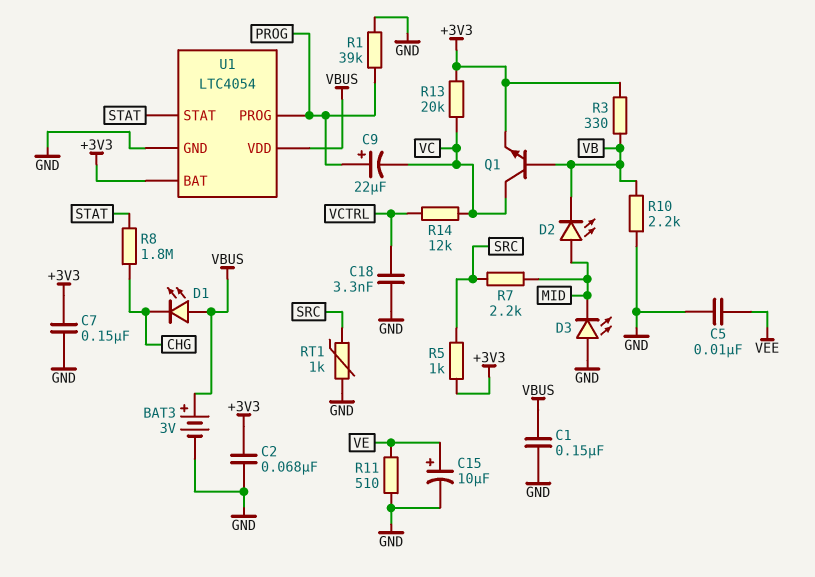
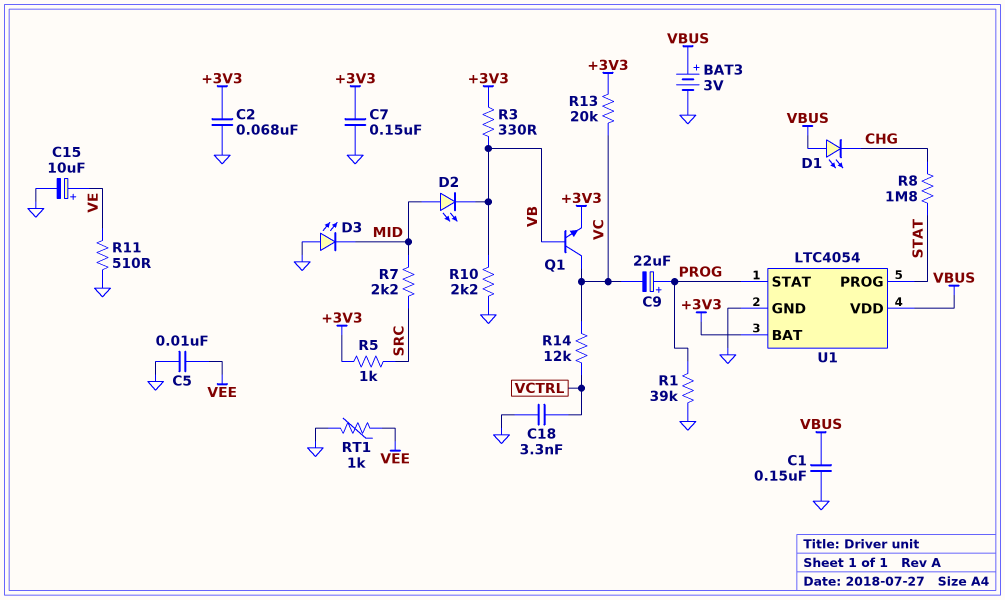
RT1: 1k (GND, SRC) -> 1k (GND, VEE)
U1 pin PROG: PROG -> STAT
U1 pin STAT: STAT -> PROG

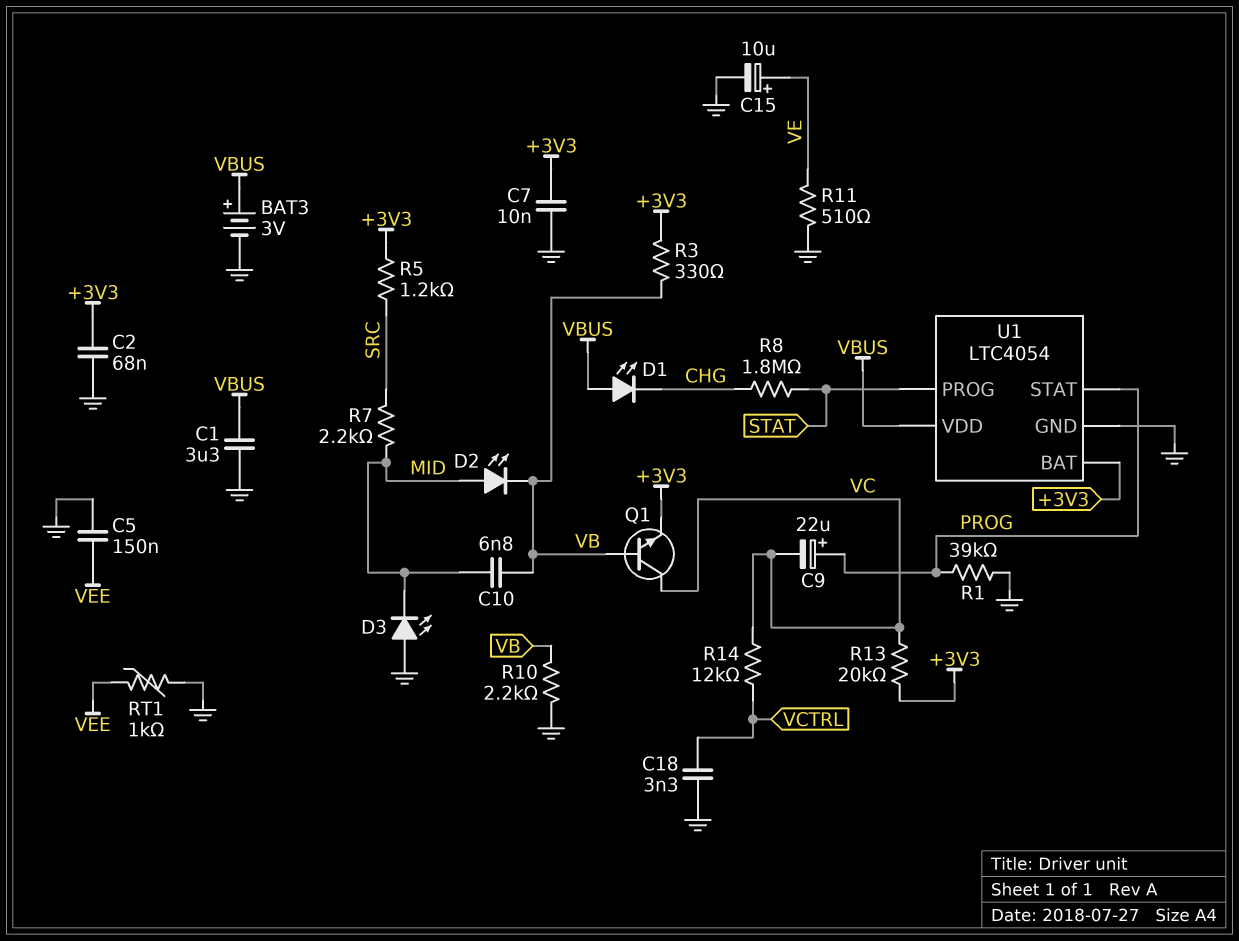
C1: 150nF (GND, VBUS) -> 3.3uF (GND, VBUS)
C5: 10nF (GND, VEE) -> 150nF (GND, VEE)
C7: 150nF (+3V3, GND) -> 10nF (+3V3, GND)
C10: none -> 6.8nF (MID, VB)
R5: 1k (+3V3, SRC) -> 1.2k (+3V3, SRC)

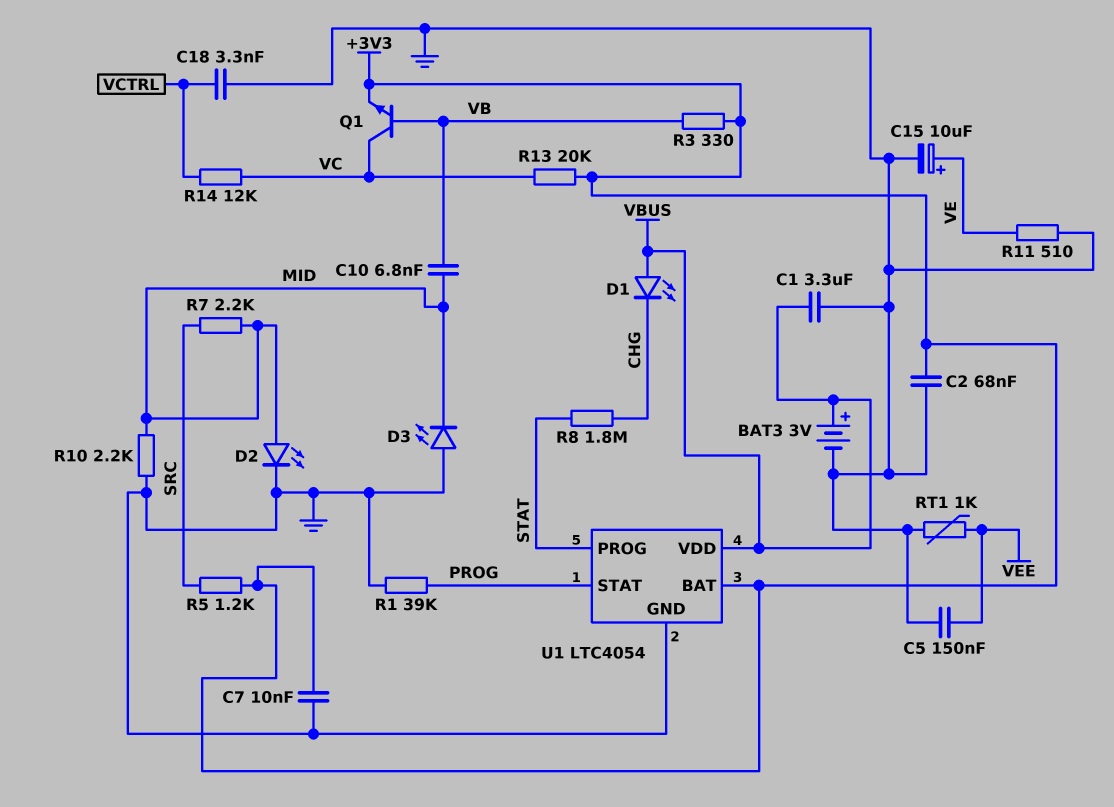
C9: 22uF (plus PROG, minus VC) -> none
D2: LED (A MID, K VB) -> LED (A MID, K GND)
R10: 2.2k (GND, VB) -> 2.2k (GND, MID)

